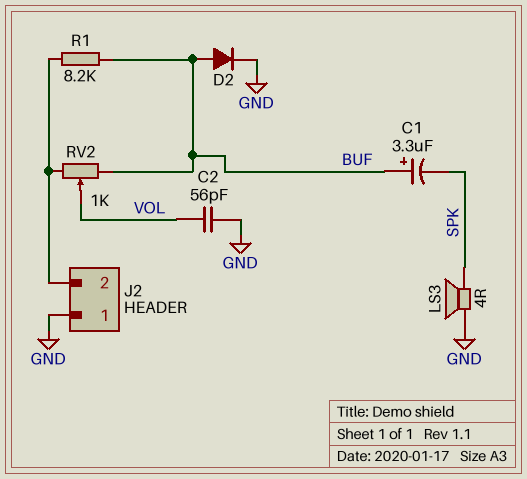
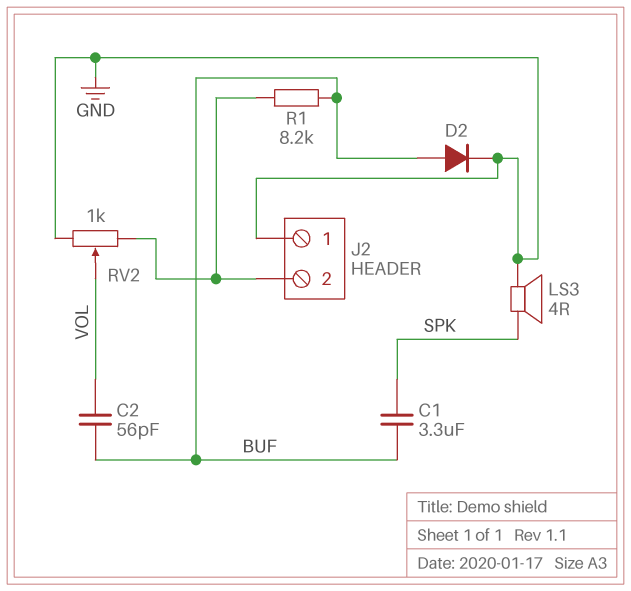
C1: 3.3uF (plus BUF, minus SPK) -> 3.3uF (BUF, SPK)
C2: 56pF (GND, VOL) -> 56pF (BUF, VOL)
RV2: 1k (BUF, J2/2, wiper VOL) -> 1k (GND, J2/2, wiper VOL)

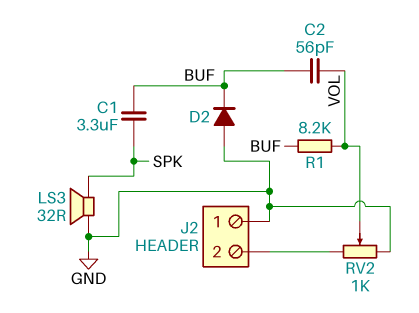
D2: diode (A BUF, K GND) -> diode (A GND, K BUF)
LS3: speaker 4R (GND, SPK) -> speaker 32R (GND, SPK)
R1: 8.2k (BUF, J2/2) -> 8.2k (BUF, VOL)

